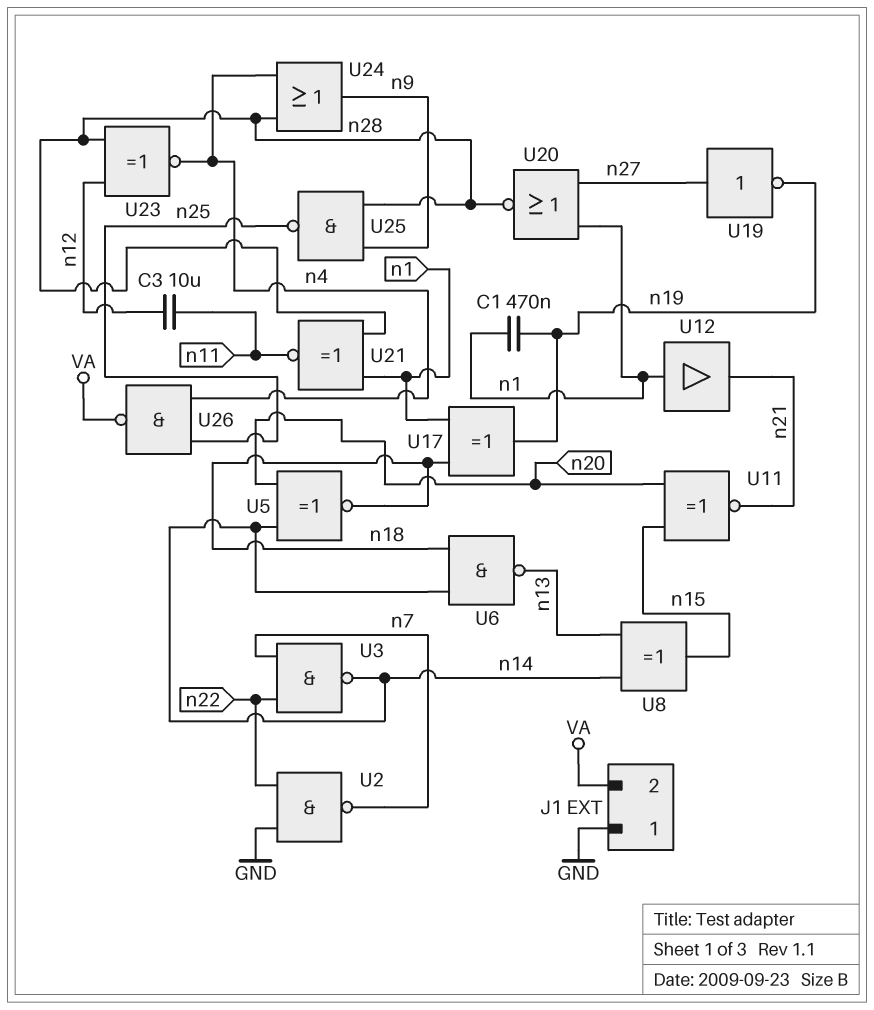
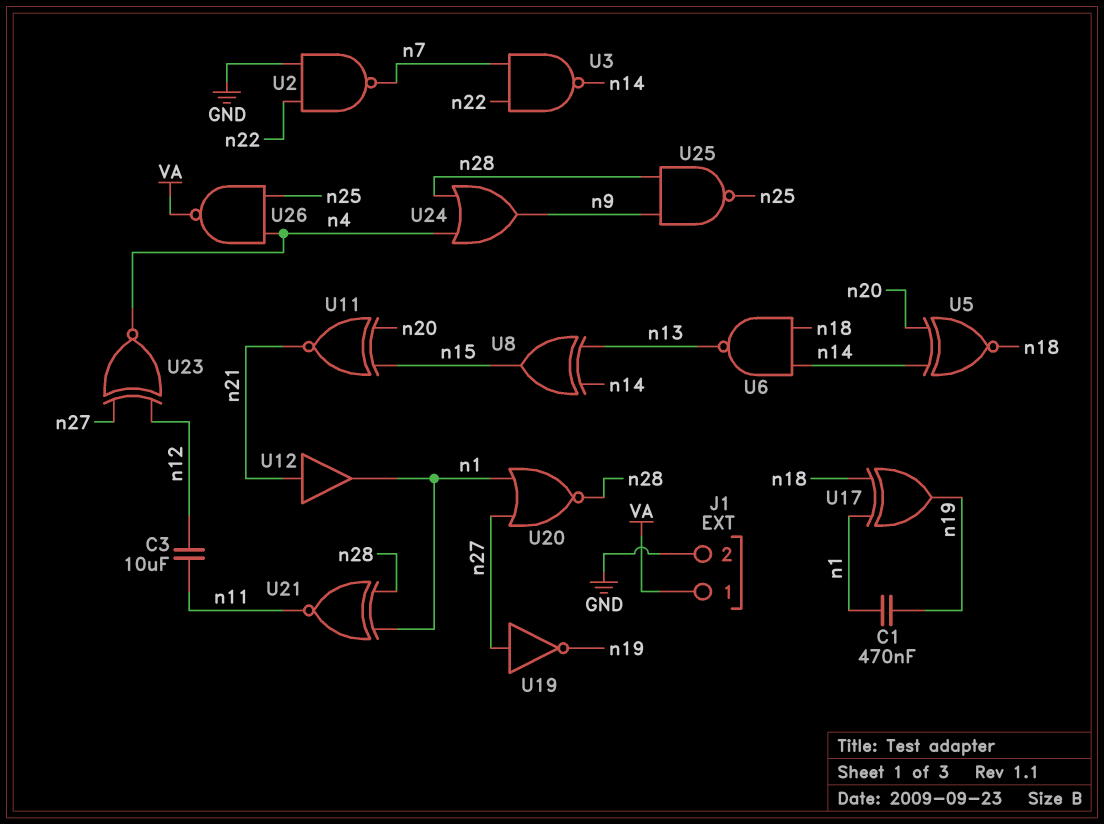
J1 pin 1: GND -> VA
J1 pin 2: VA -> GND
U12: buffer (in n1, out n21) -> buffer (in n21, out n1)
U23: XNOR (in n12, in n28, out n4) -> XNOR (in n12, in n27, out n4)

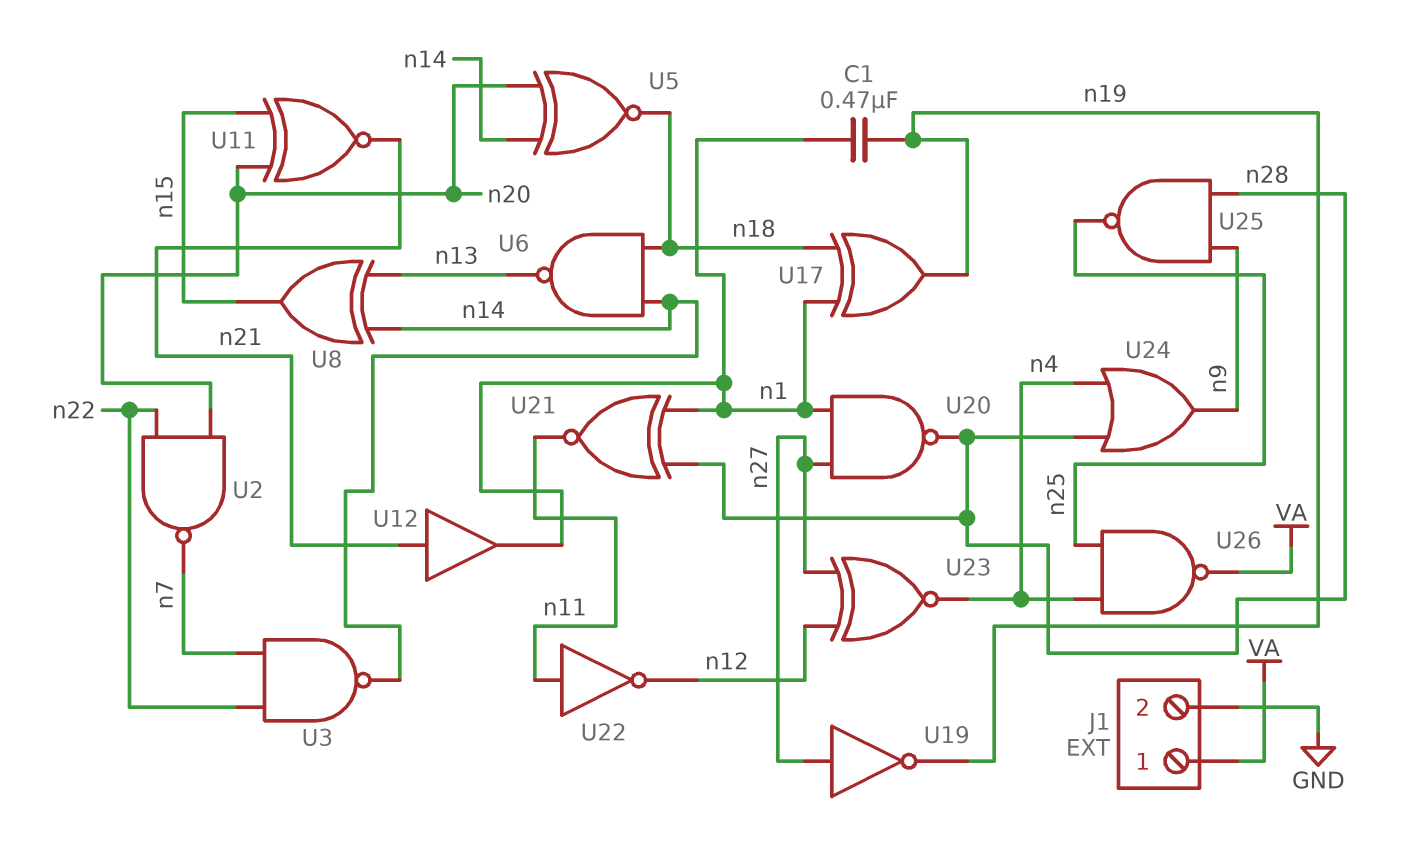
C3: 10uF (n11, n12) -> none
U2: NAND (in GND, in n22, out n7) -> NAND (in n20, in n22, out n7)
U20: NOR (in n1, in n27, out n28) -> NAND (in n1, in n27, out n28)
U22: none -> NOT (in n11, out n12)

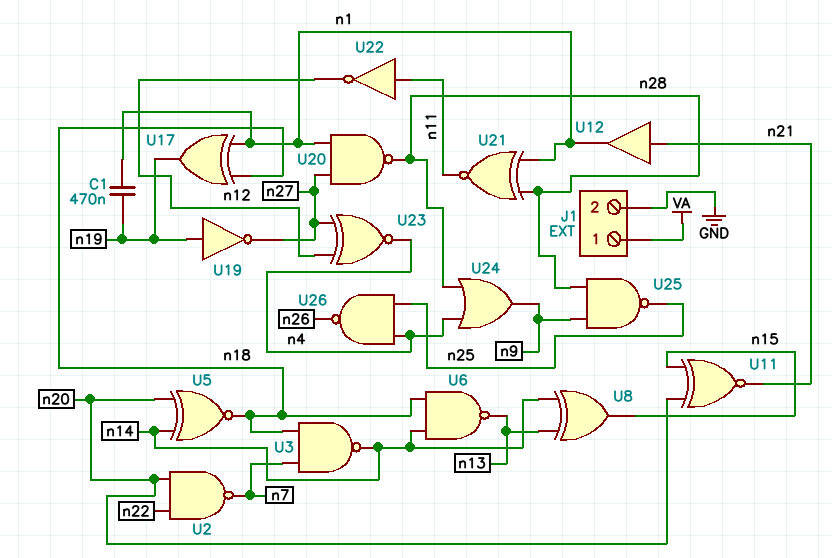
U3: NAND (in n7, in n22, out n14) -> NAND (in n7, in n18, out n14)
U19: NOT (in n27, out n19) -> NOT (in n19, out n27)
U26: NAND (in n4, in n25, out VA) -> NAND (in n4, in n25, out n26)

